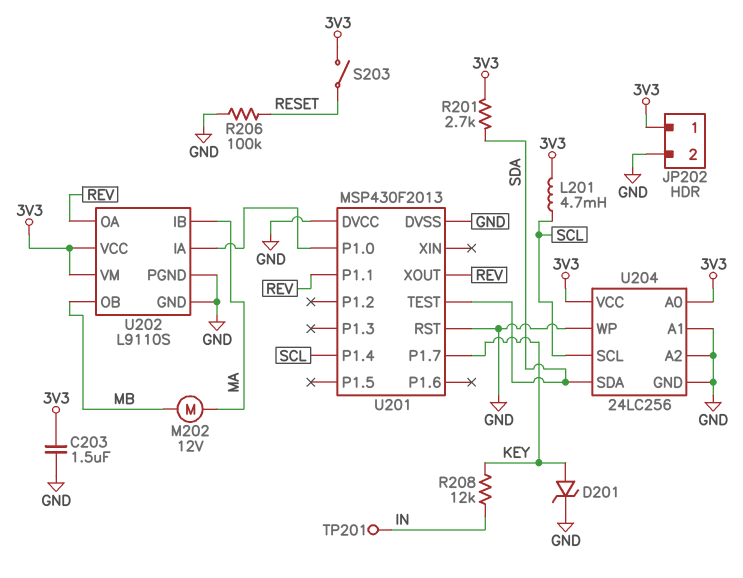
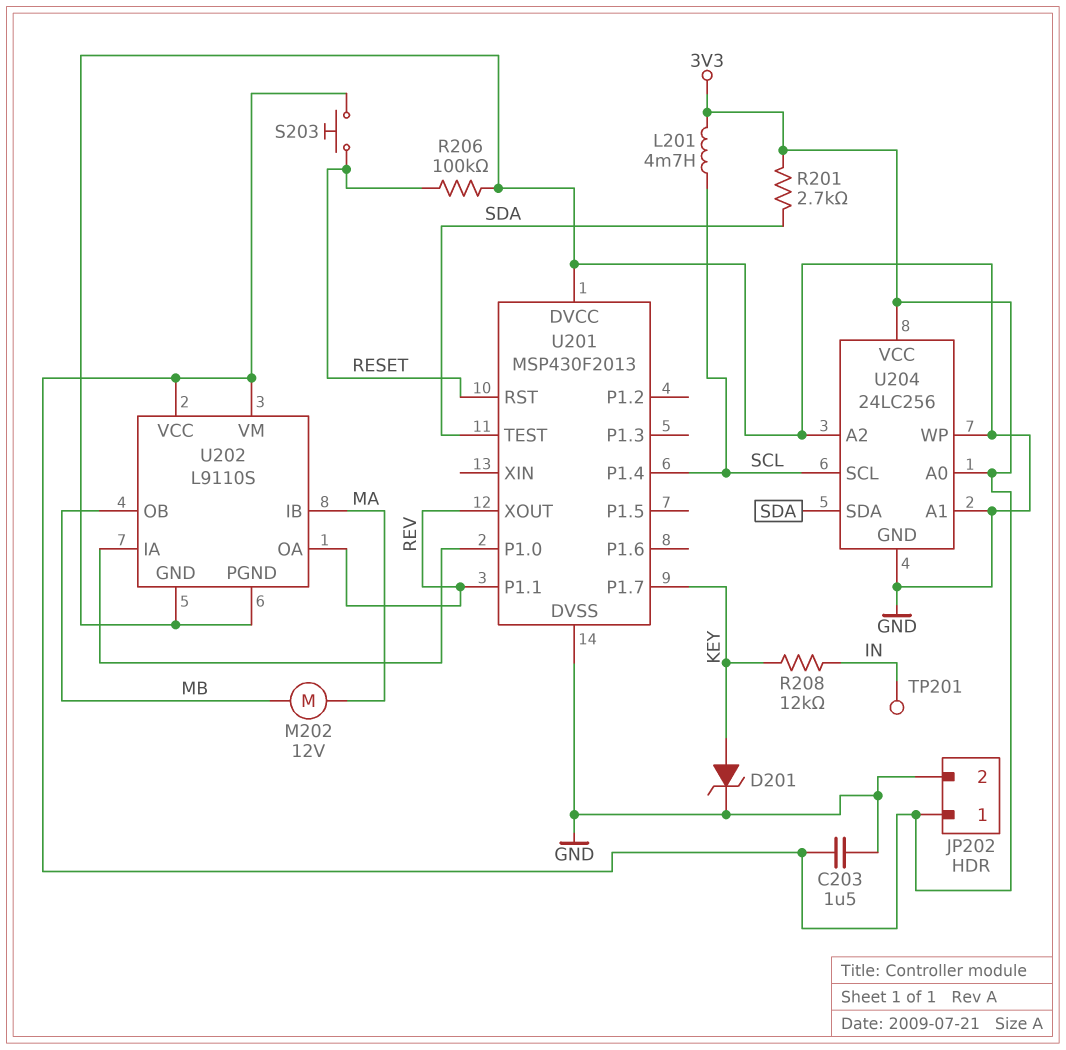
S203: switch (3V3, RESET) -> button (3V3, RESET)
U201 pin RST: GND -> RESET

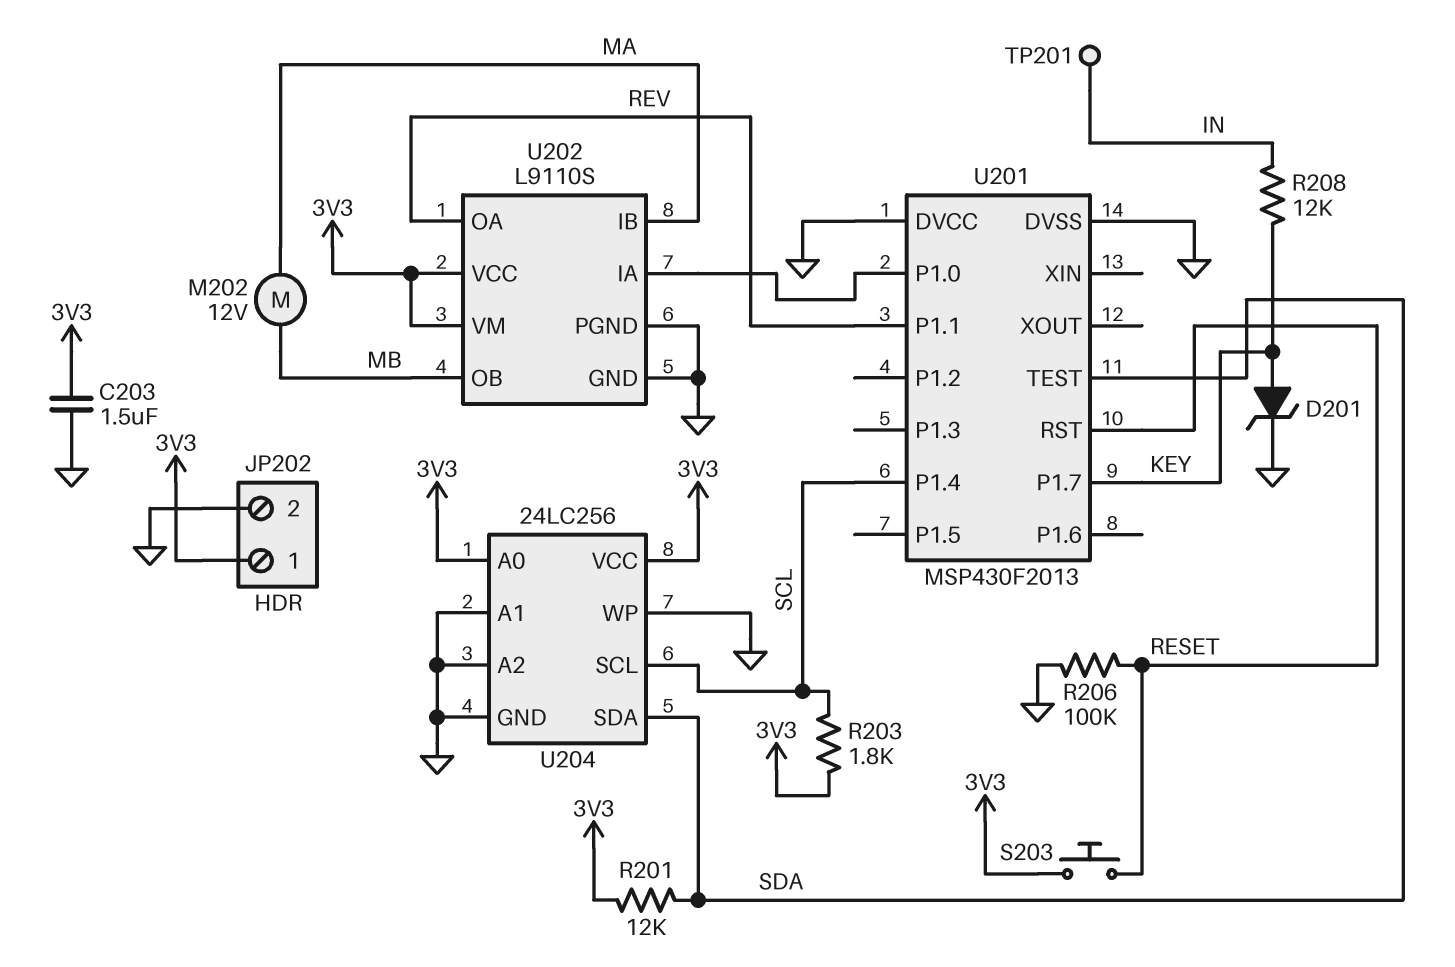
L201: 4.7mH (3V3, SCL) -> none
R201: 2.7k (3V3, SDA) -> 12k (3V3, SDA)
R203: none -> 1.8k (3V3, SCL)
U201 pin XOUT: REV -> none

